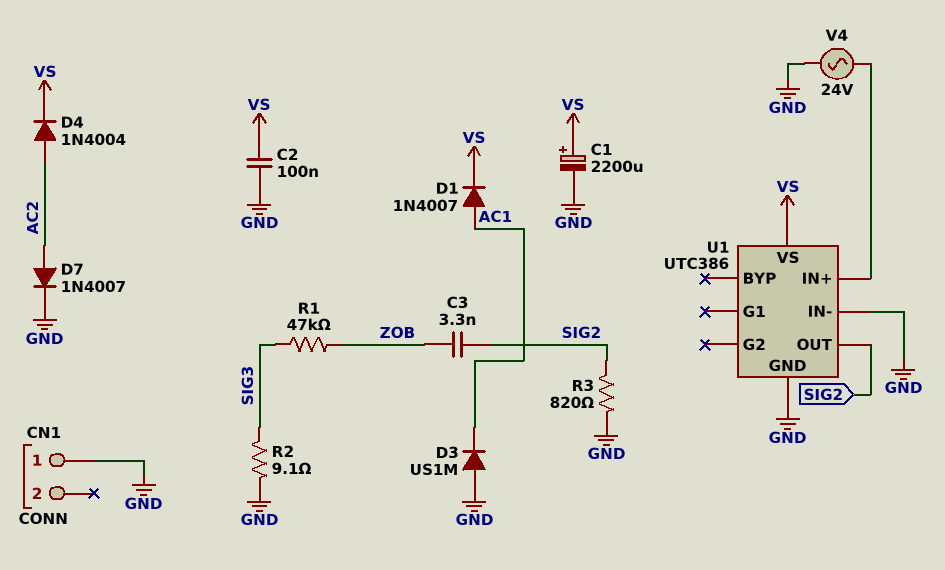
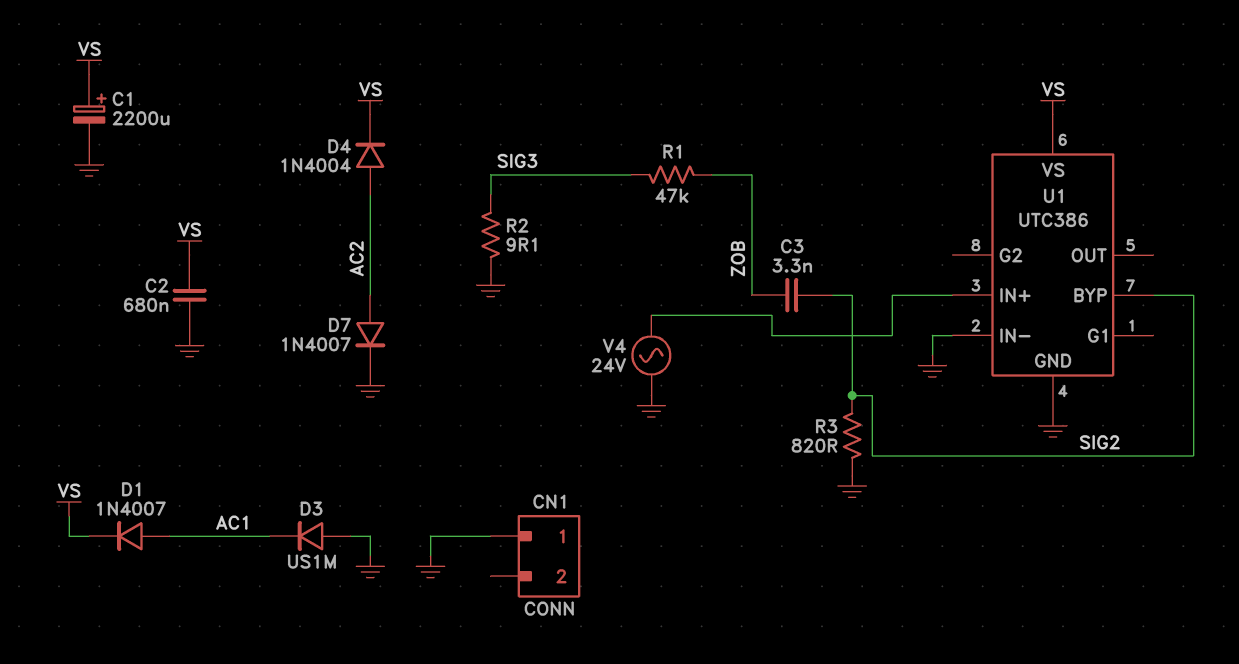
C2: 100nF (GND, VS) -> 680nF (GND, VS)
U1 pin BYP: none -> SIG2
U1 pin OUT: SIG2 -> none

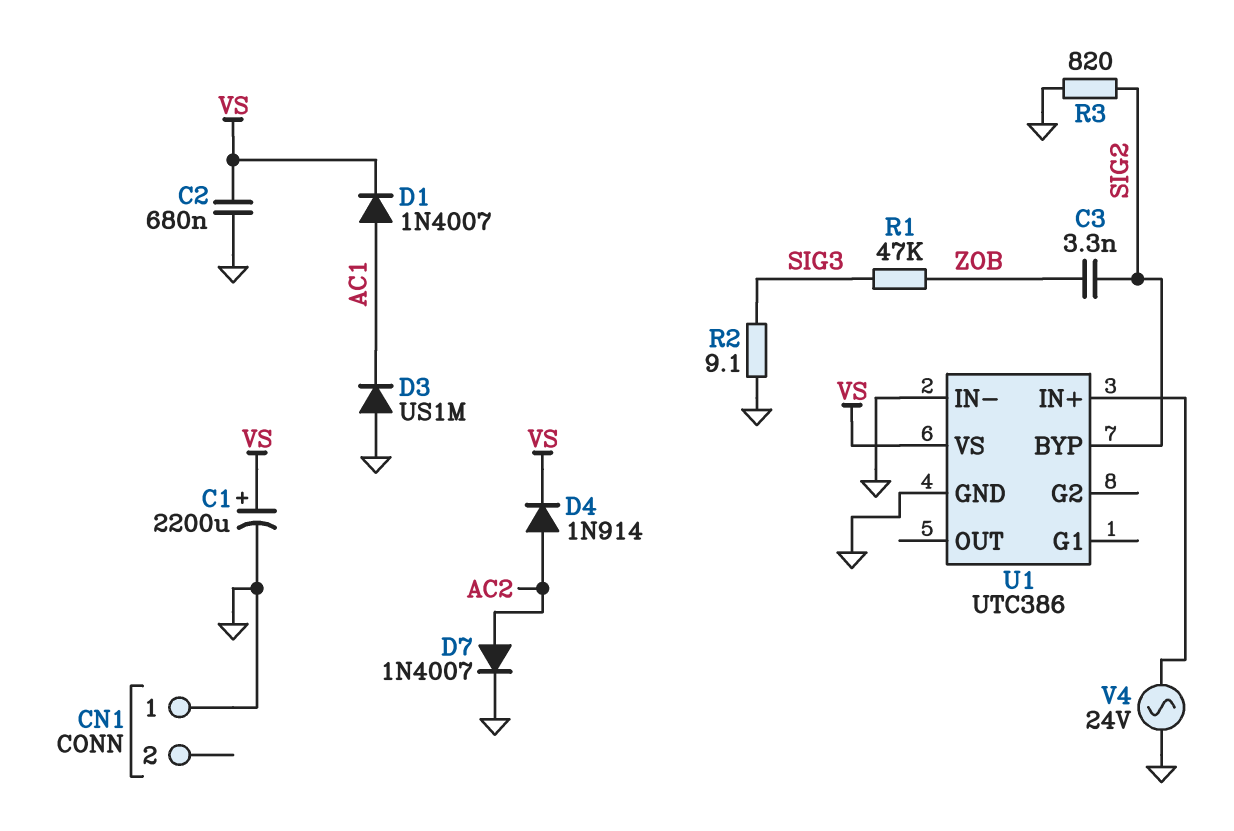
D4: diode 1N4004 (A AC2, K VS) -> diode 1N914 (A AC2, K VS)

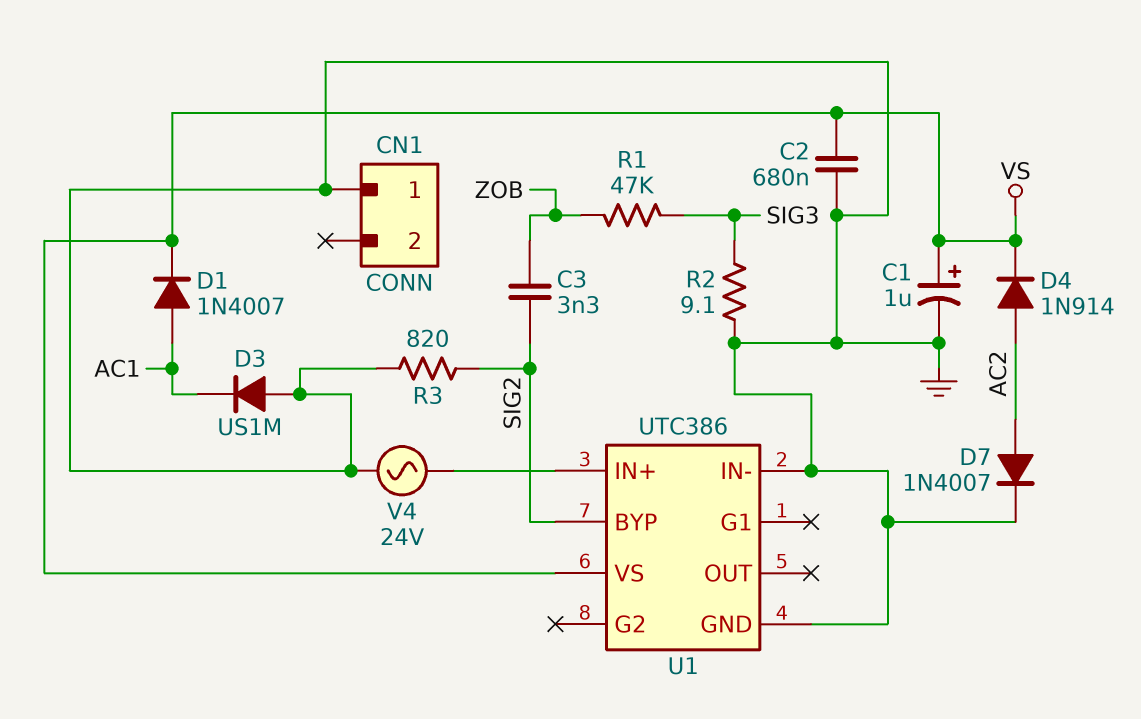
C1: 2200uF (plus VS, minus GND) -> 1uF (plus VS, minus GND)

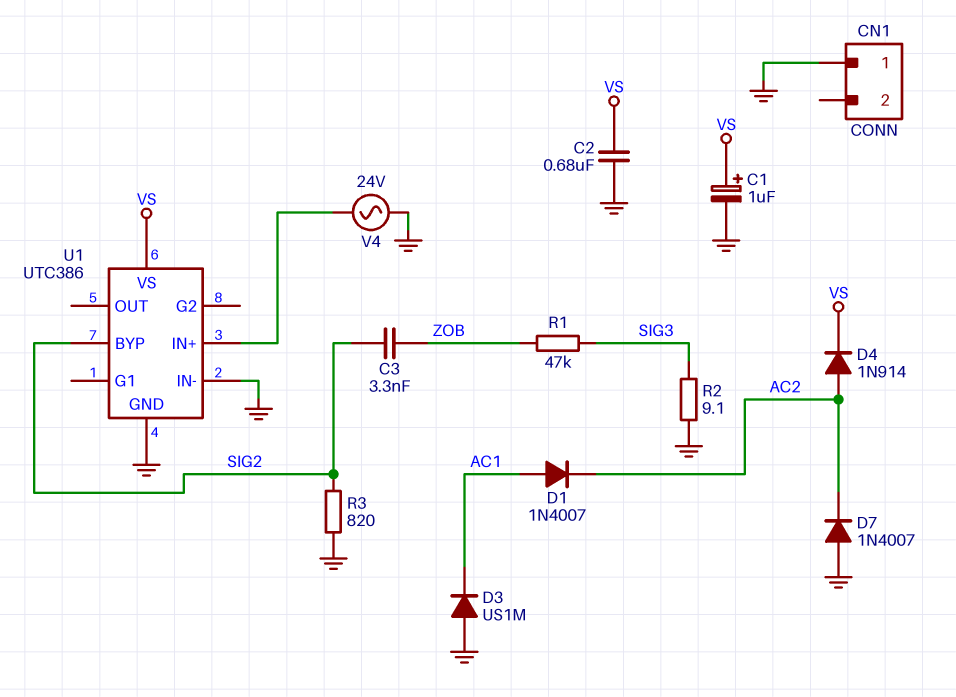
D1: diode 1N4007 (A AC1, K VS) -> diode 1N4007 (A AC1, K AC2)
D7: diode 1N4007 (A AC2, K GND) -> diode 1N4007 (A GND, K AC2)

